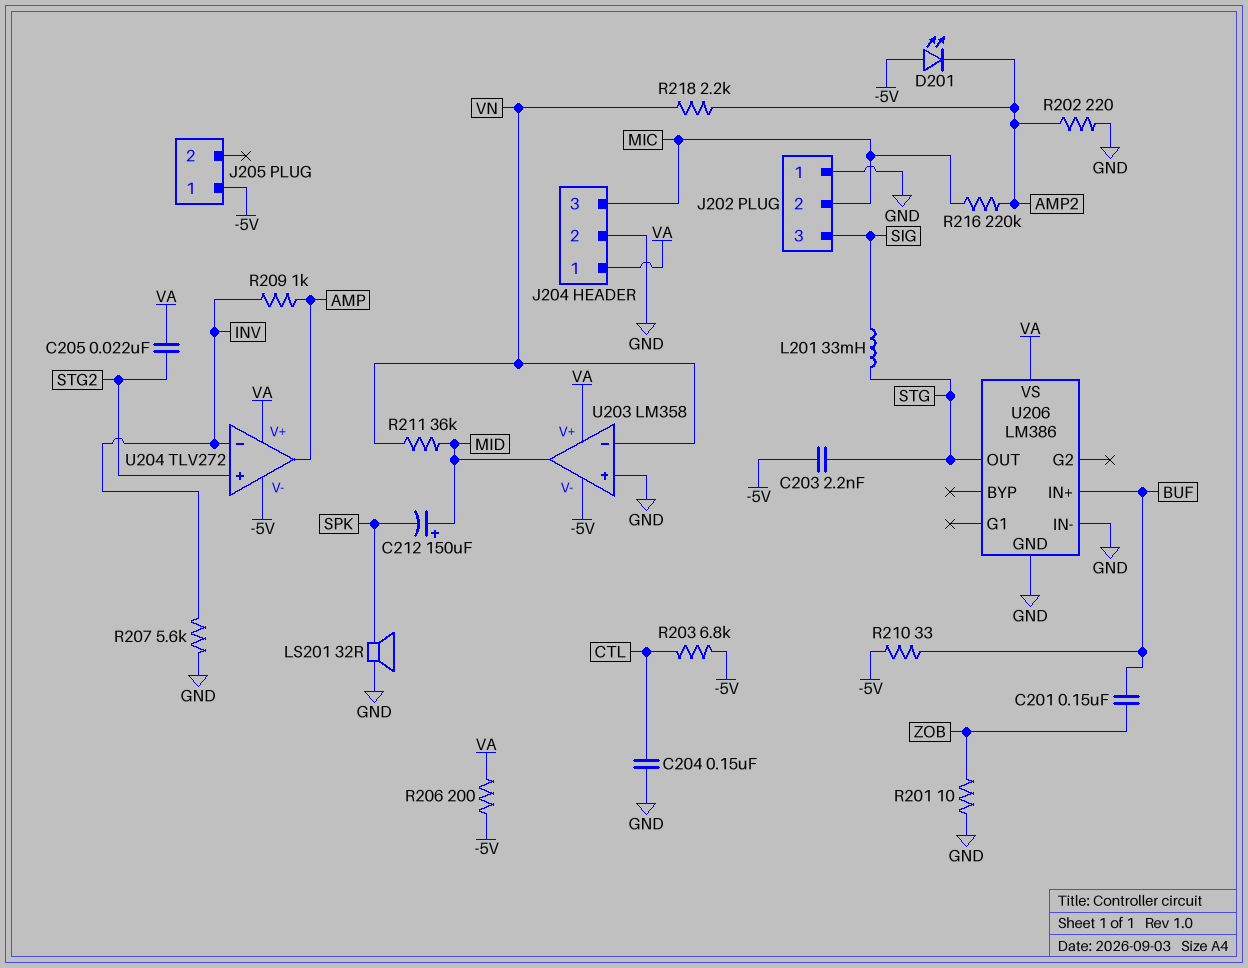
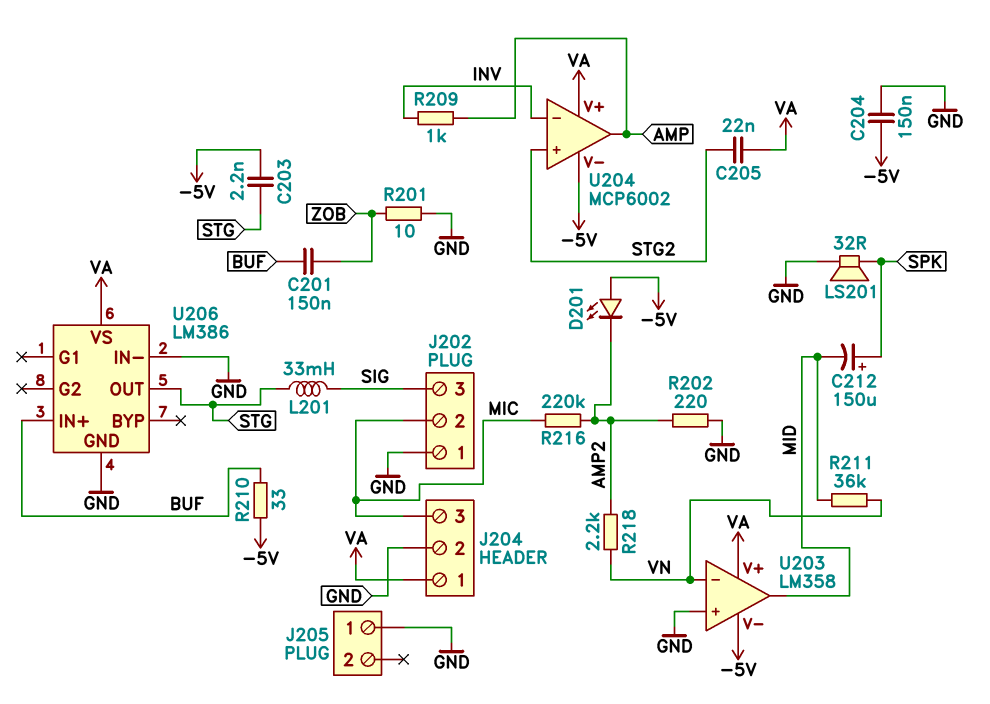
C204: 150nF (CTL, GND) -> 150nF (-5V, GND)
C212: 150uF (plus MID, minus SPK) -> 150uF (plus SPK, minus MID)
J205 pin 1: -5V -> GND
R203: 6.8k (-5V, CTL) -> none
R206: 200 (-5V, VA) -> none
R207: 5.6k (GND, INV) -> none
U204: TLV272 -> MCP6002

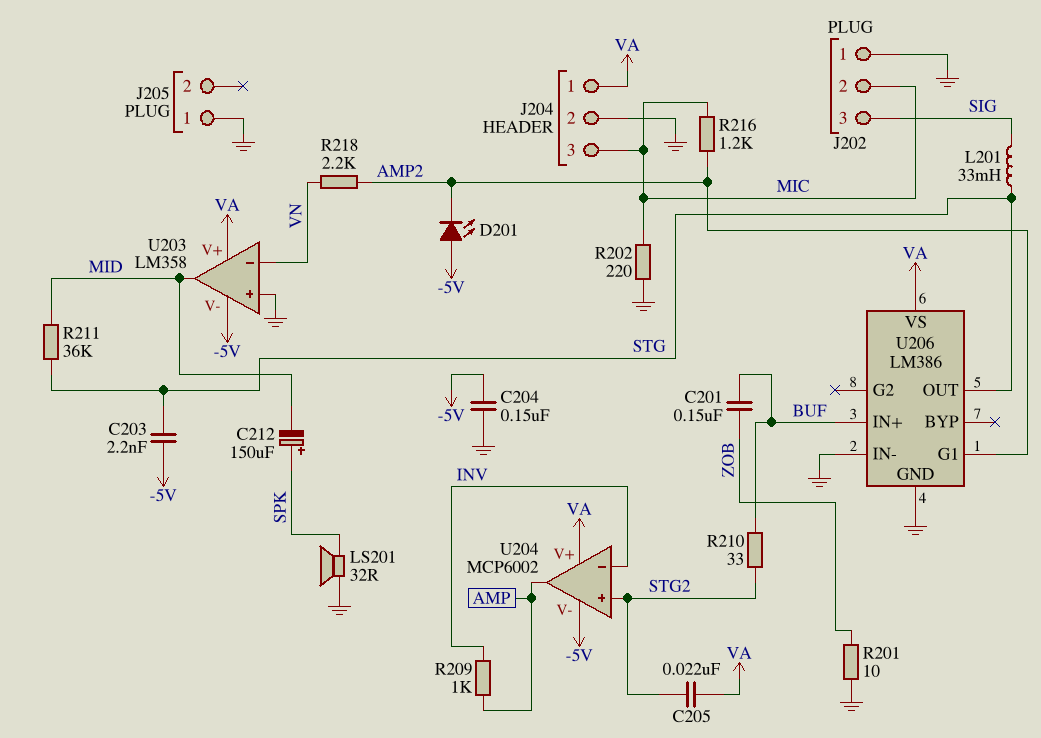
R202: 220 (AMP2, GND) -> 220 (GND, MIC)
R210: 33 (-5V, BUF) -> 33 (BUF, STG2)
R211: 36k (MID, VN) -> 36k (MID, STG)
R216: 220k (AMP2, MIC) -> 1.2k (AMP2, MIC)
U206 pin G1: none -> AMP2

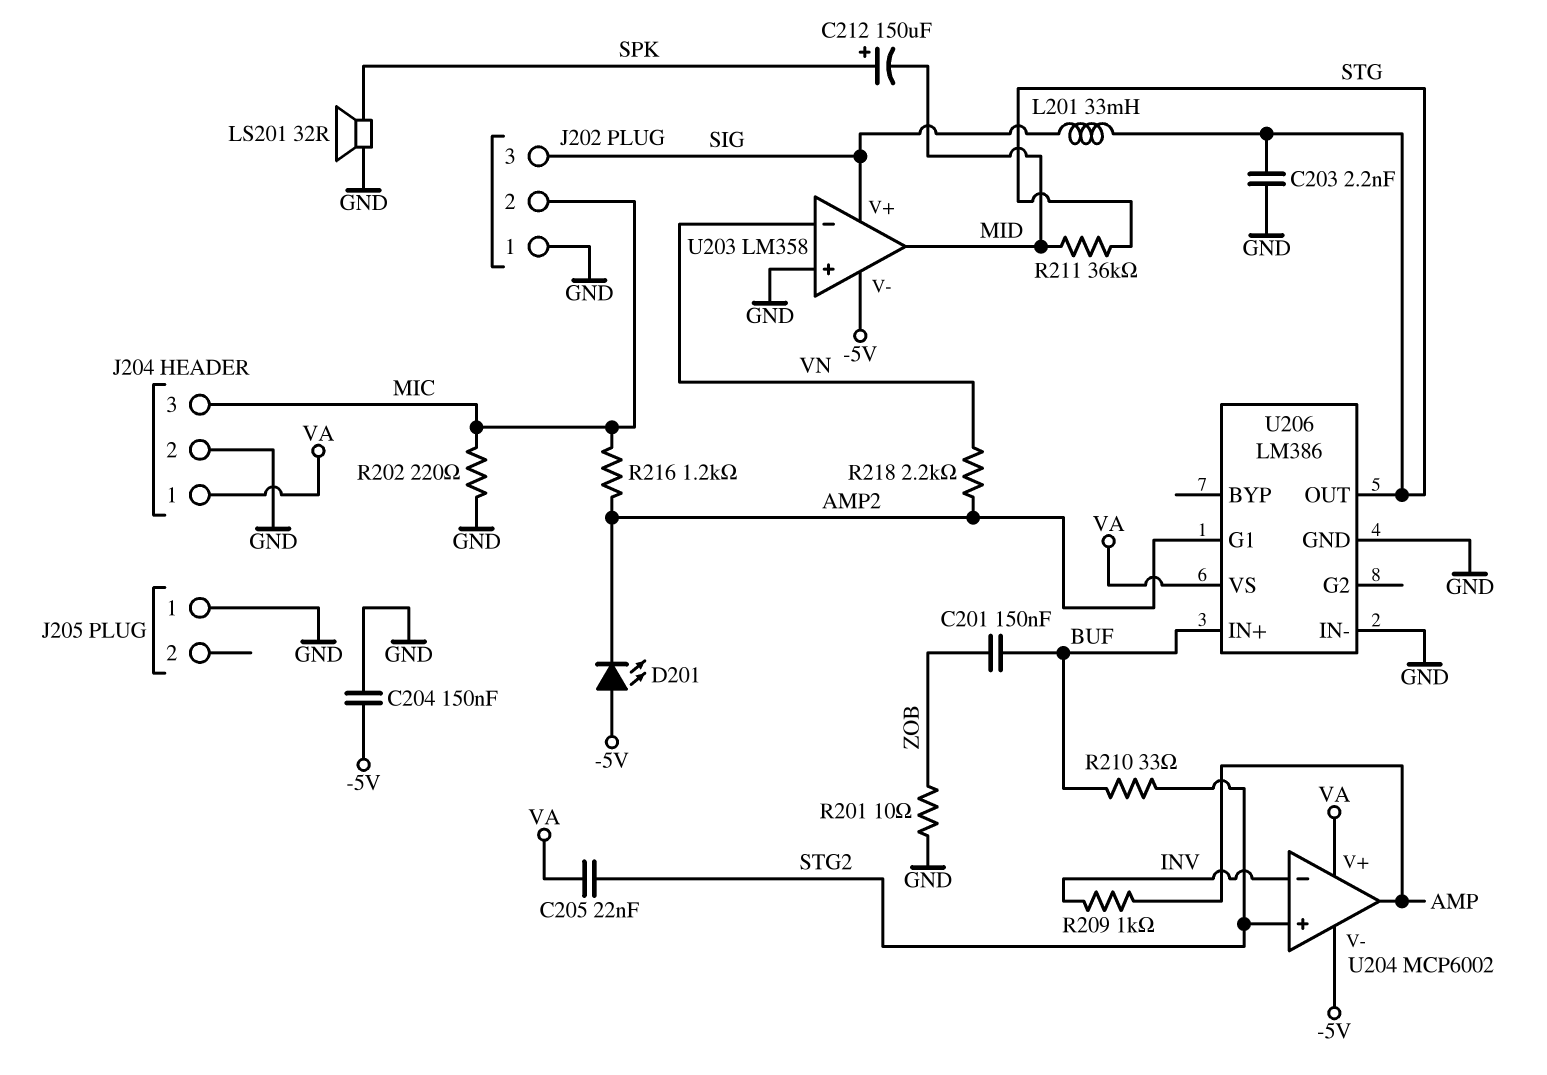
C203: 2.2nF (-5V, STG) -> 2.2nF (GND, STG)
U203 pin V+: VA -> SIG

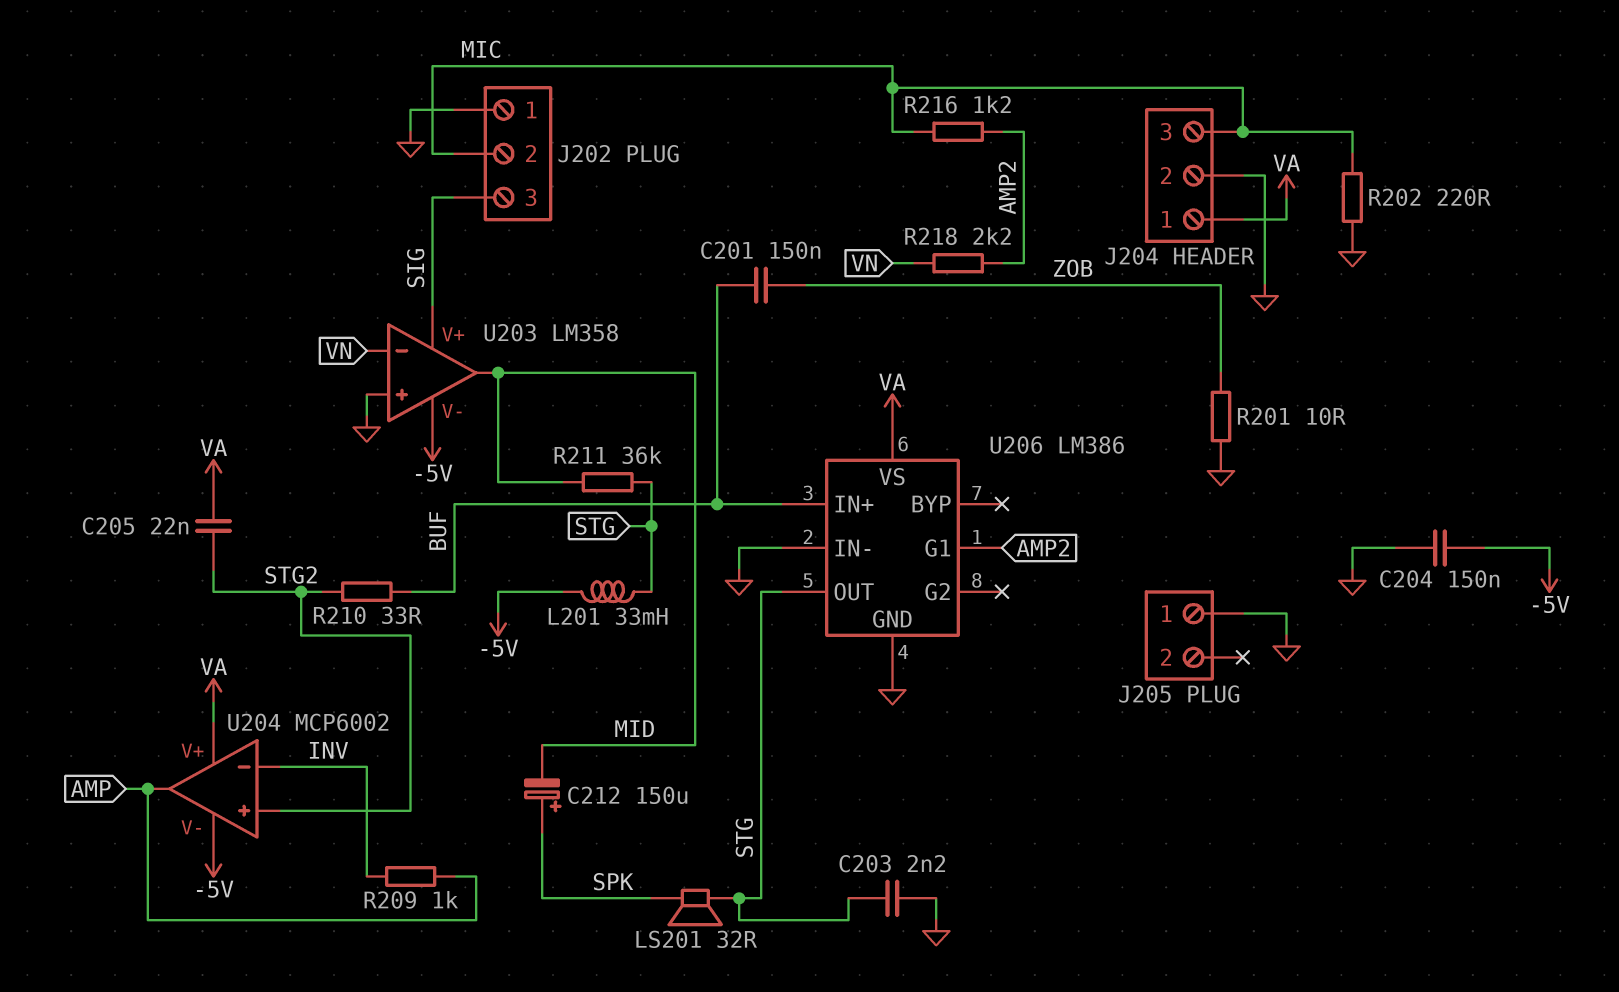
D201: LED (A -5V, K AMP2) -> none
L201: 33mH (SIG, STG) -> 33mH (-5V, STG)
LS201: speaker 32R (GND, SPK) -> speaker 32R (SPK, STG)

